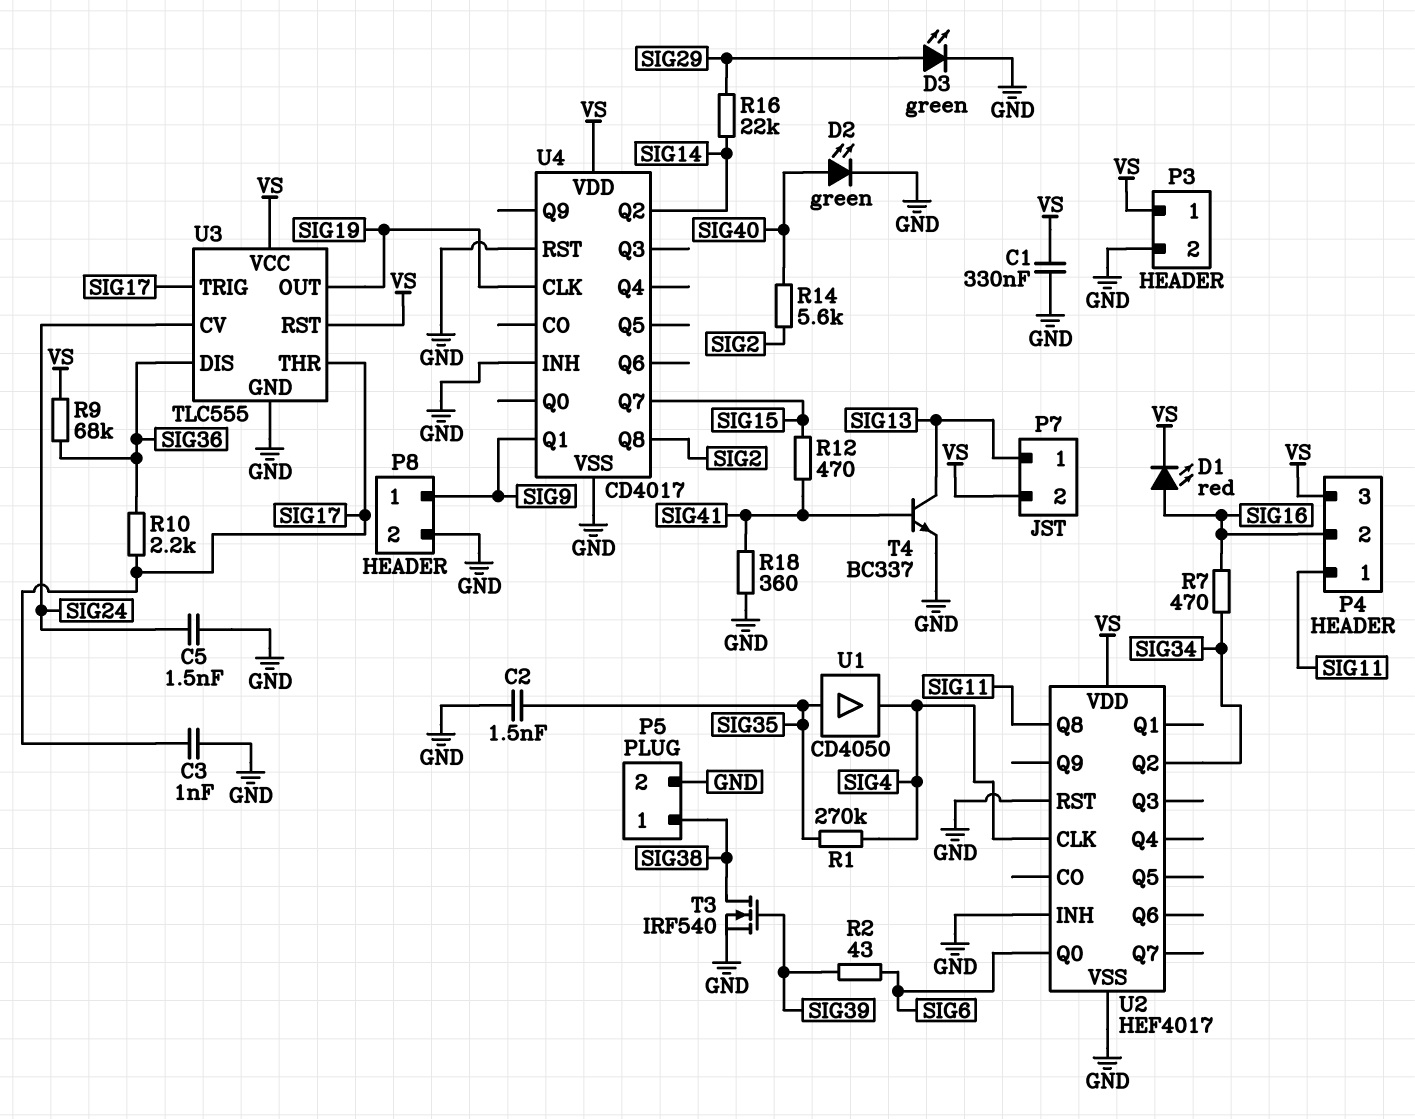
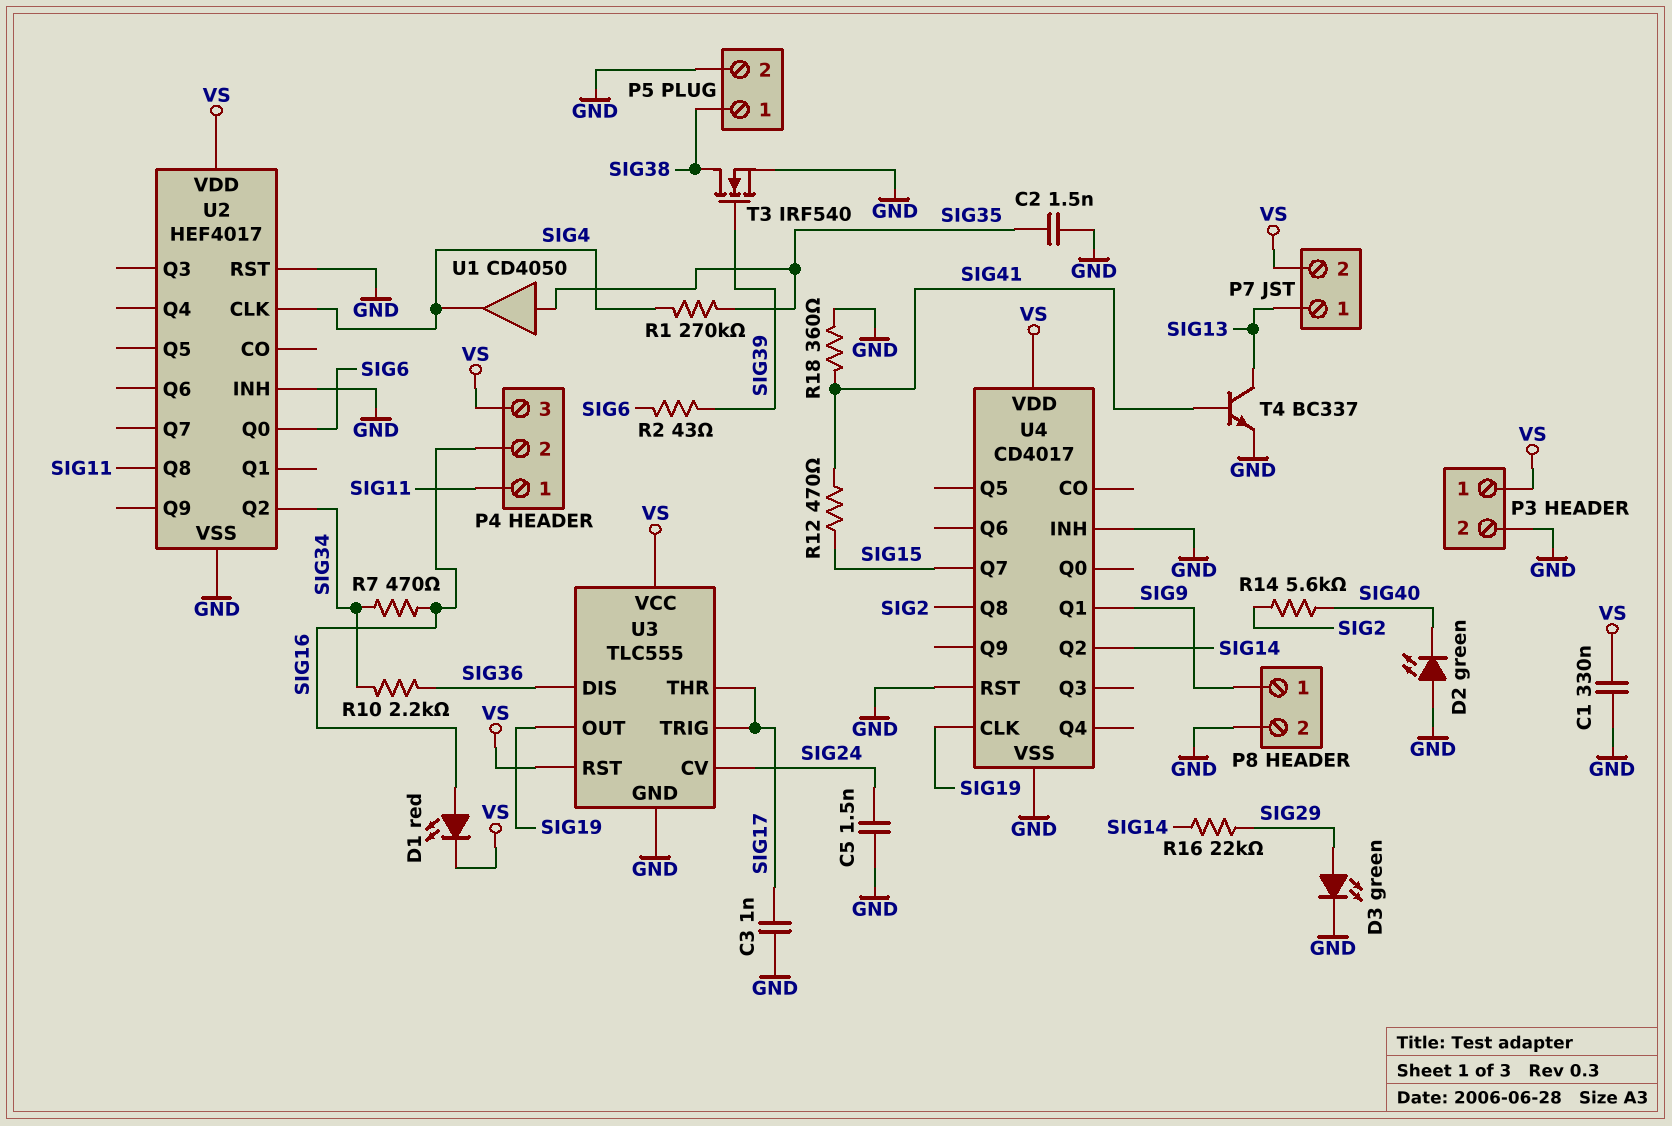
D2: LED green (A SIG40, K GND) -> LED green (A GND, K SIG40)
R9: 68k (SIG36, VS) -> none
R10: 2.2k (SIG17, SIG36) -> 2.2k (SIG34, SIG36)

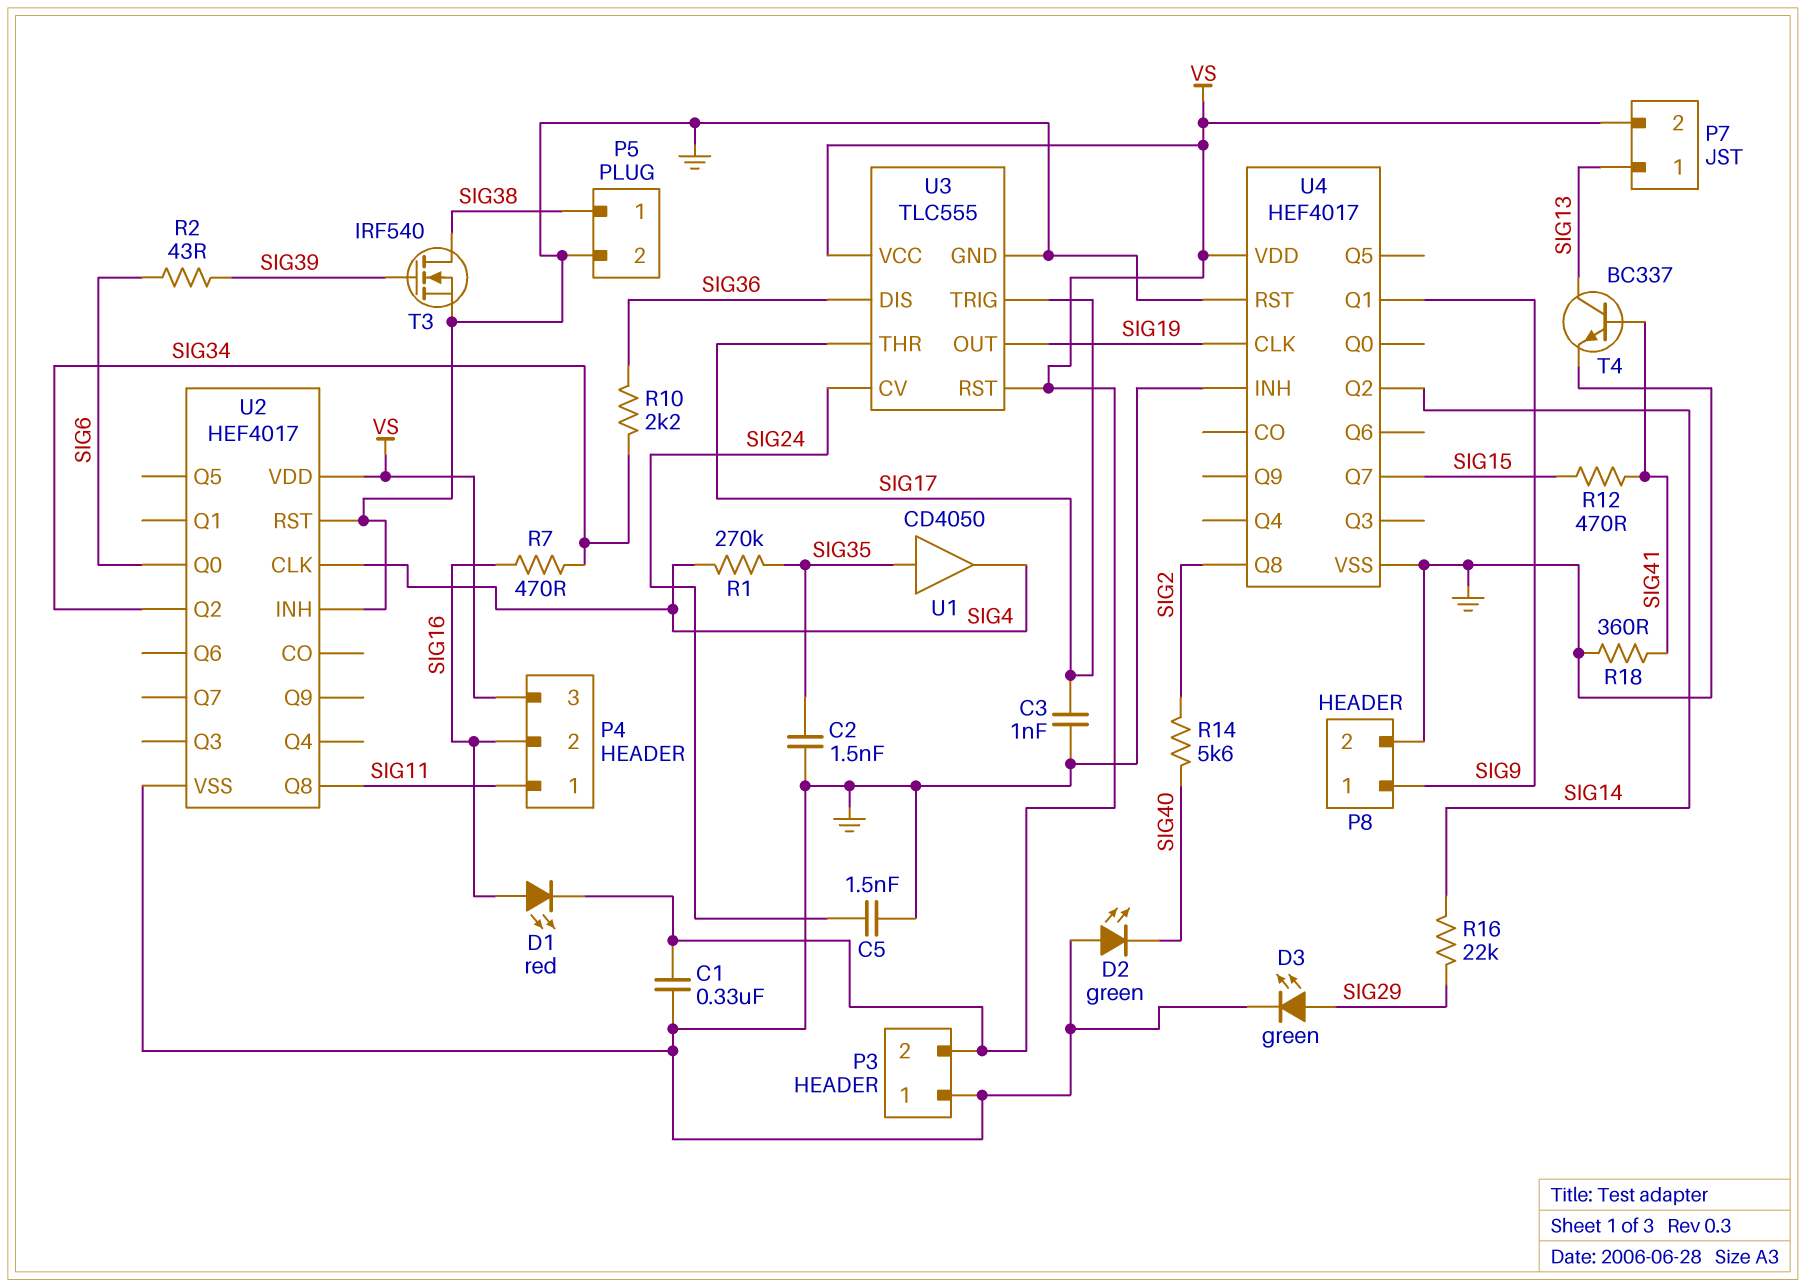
P3 pin 1: VS -> GND
P3 pin 2: GND -> VS
U4: CD4017 -> HEF4017

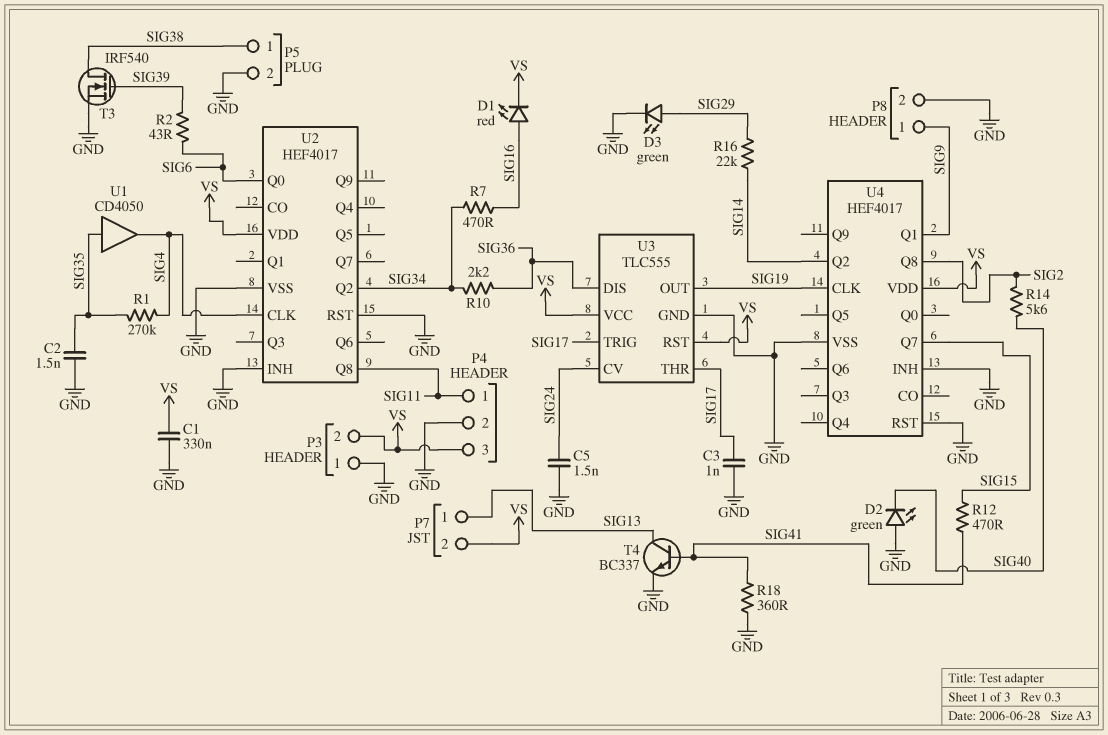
P4 pin 2: SIG16 -> GND

